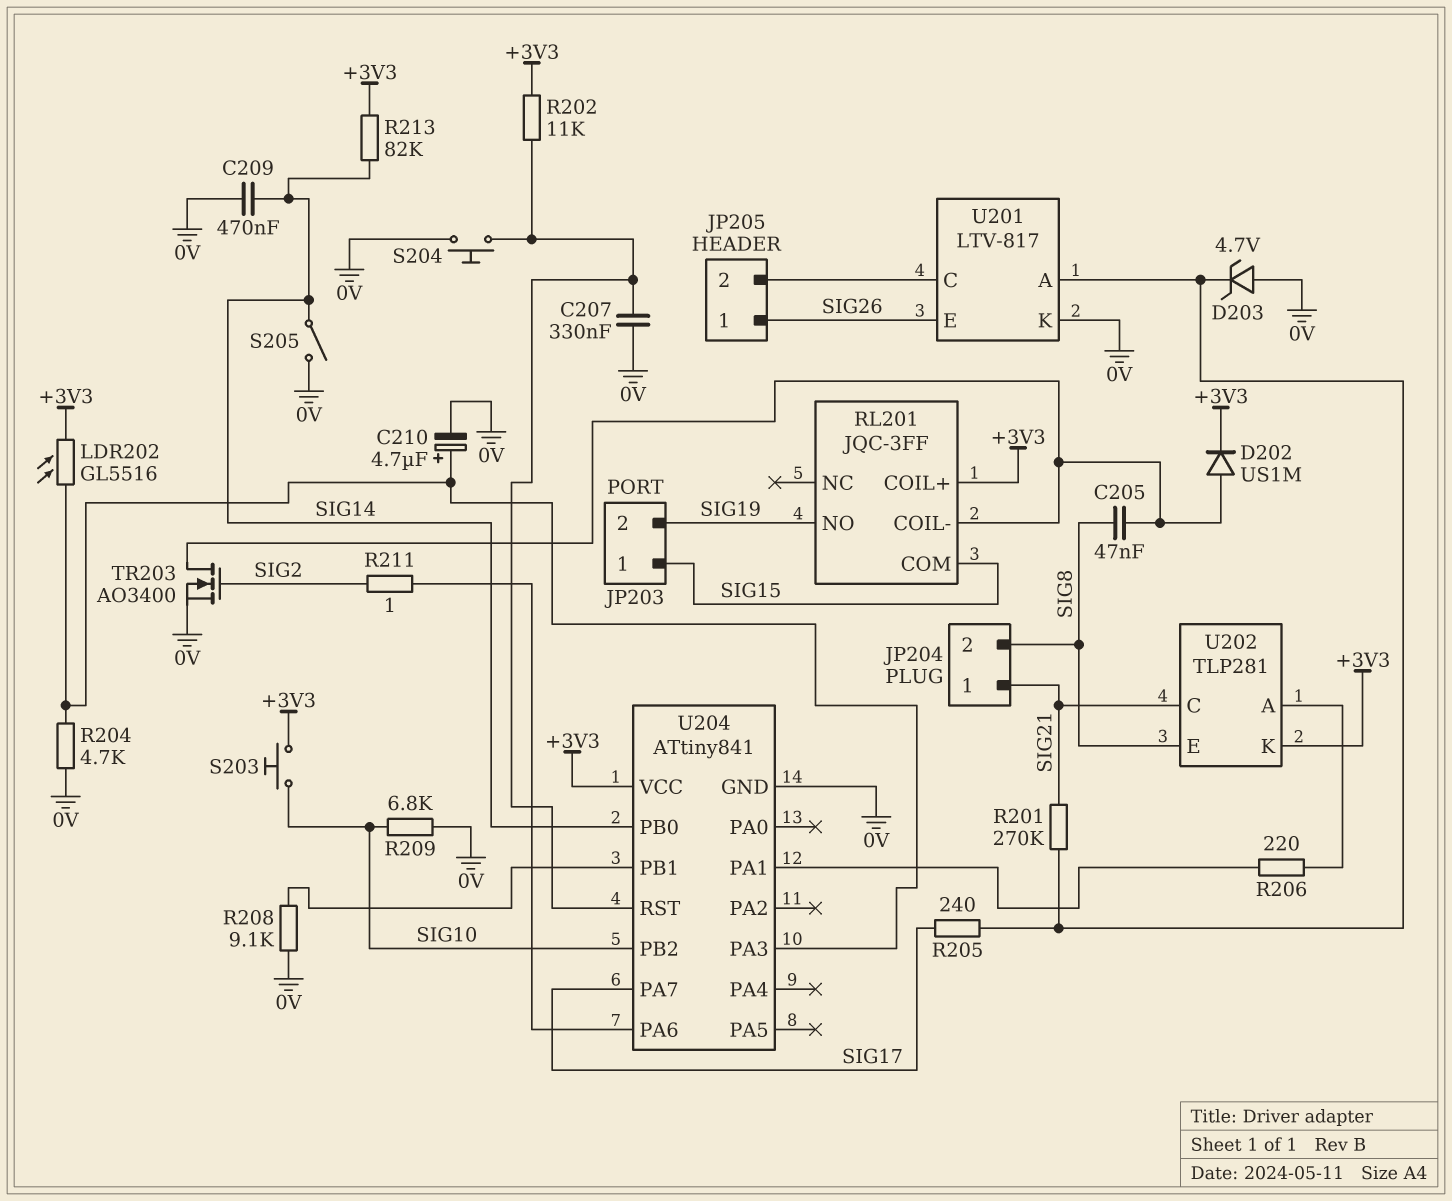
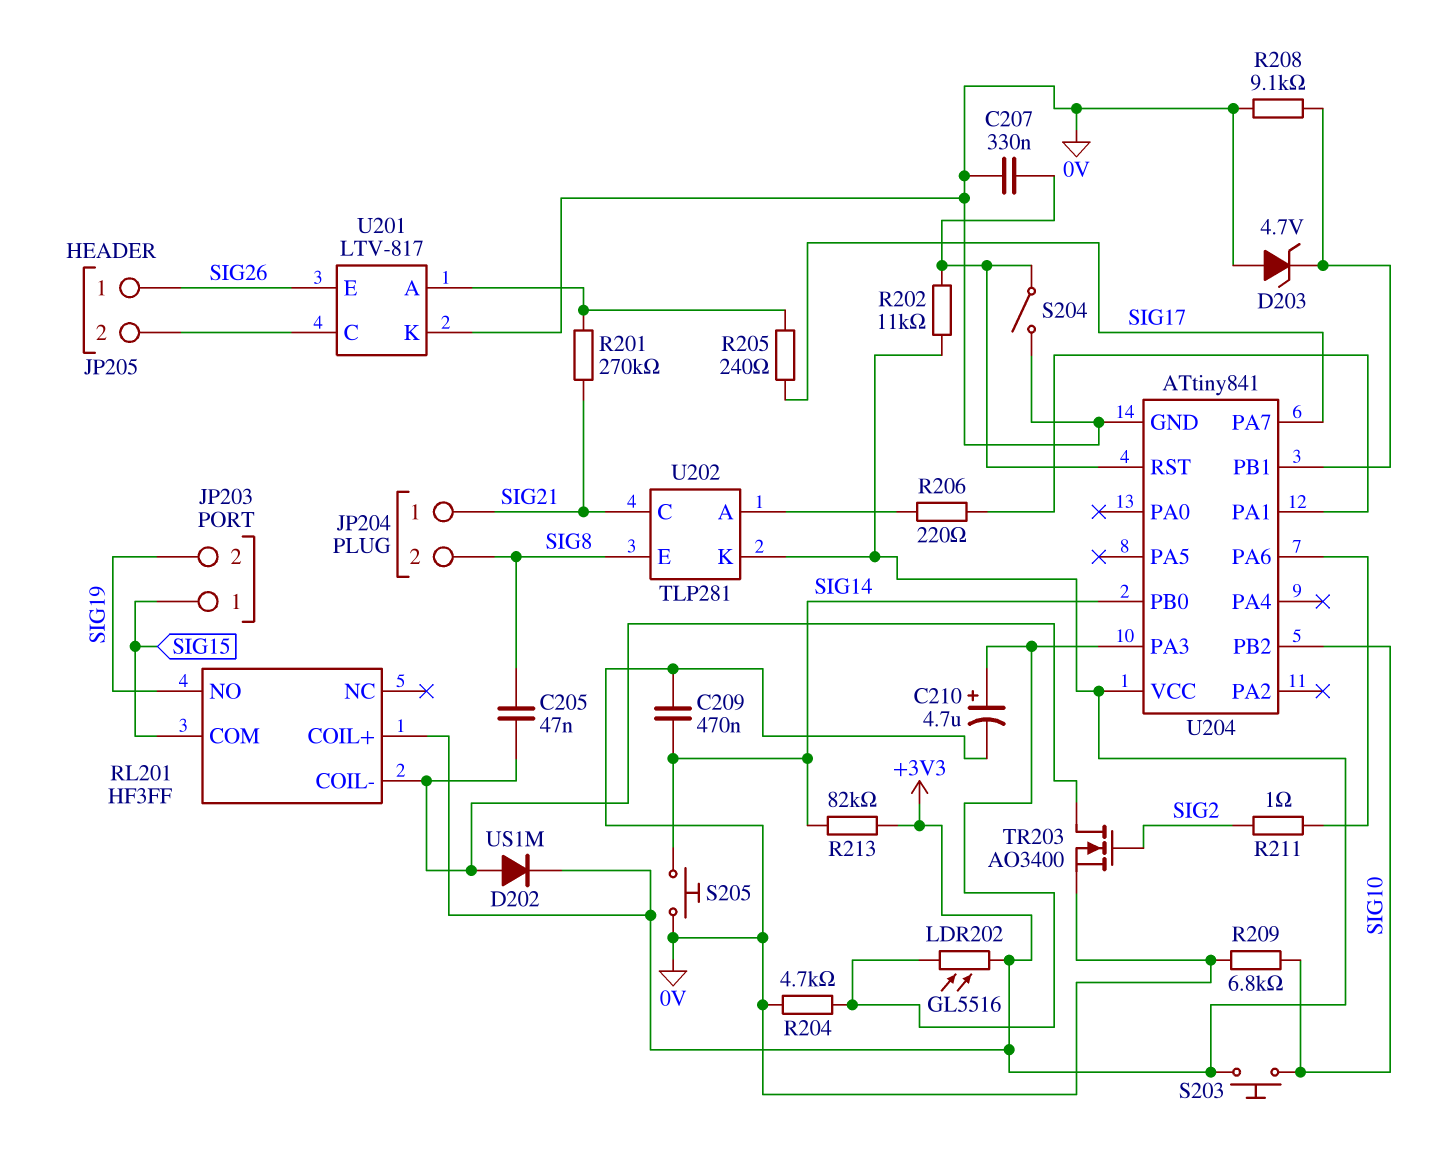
D203: zener 4.7V (A 0V, K U201/A) -> zener 4.7V (A 0V, K U204/PB1)
RL201: JQC-3FF -> HF3FF
S204: button (0V, U204/RST) -> switch (0V, U204/RST)
S205: switch (0V, SIG14) -> button (0V, SIG14)

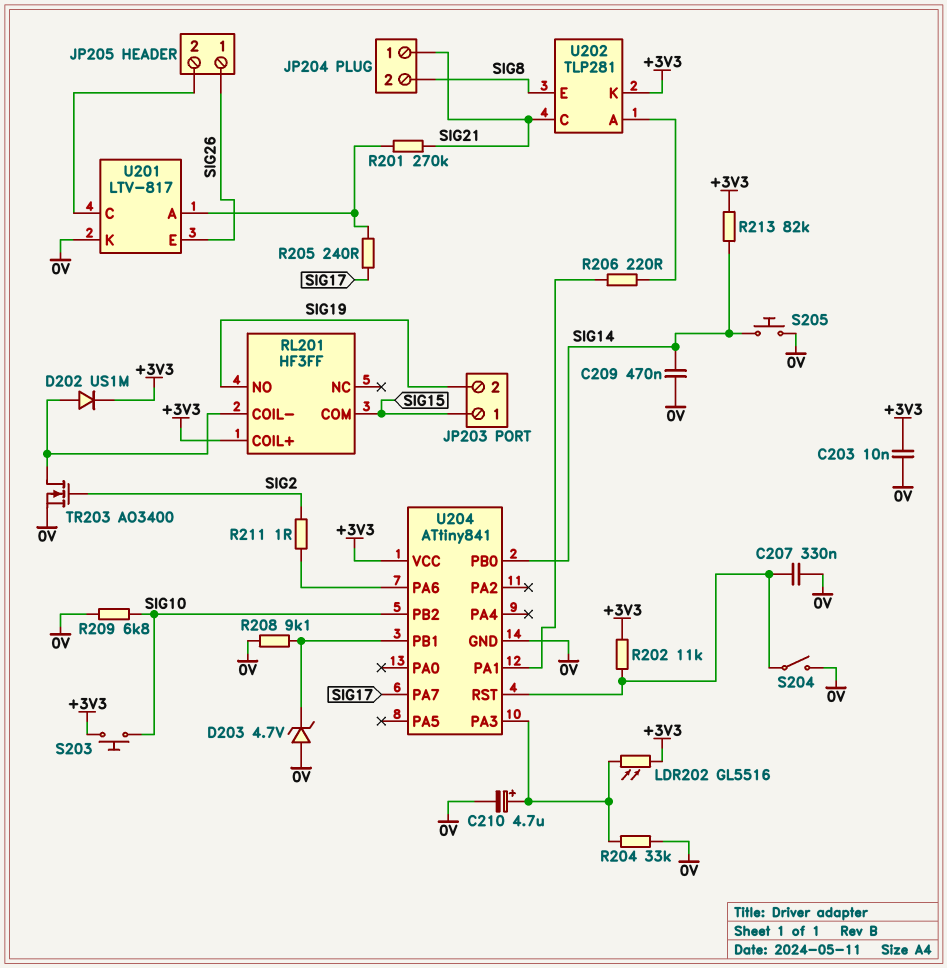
C203: none -> 10nF (+3V3, 0V)
C205: 47nF (RL201/COIL-, SIG8) -> none
R204: 4.7k (0V, U204/PA3) -> 33k (0V, U204/PA3)

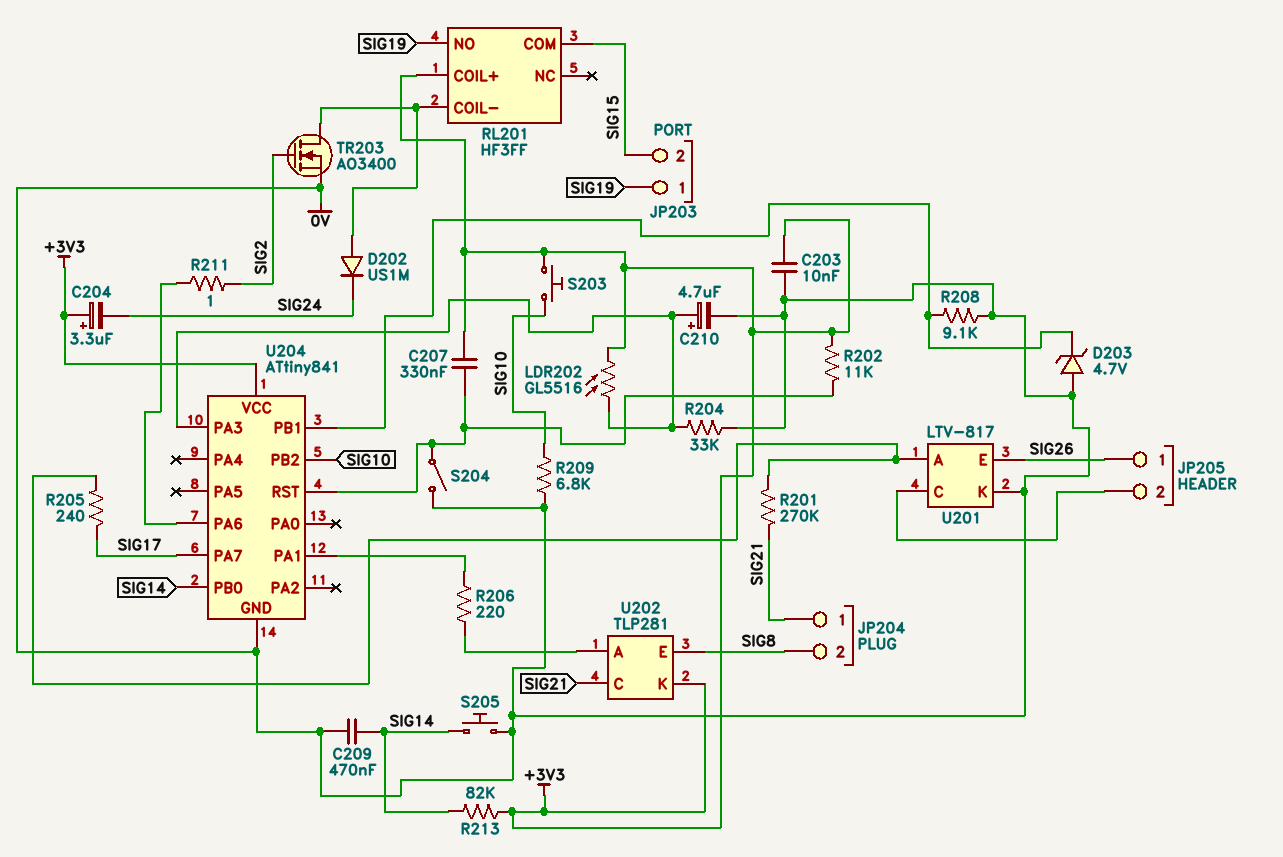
C204: none -> 3.3uF (plus +3V3, minus SIG24)
C207: 330nF (0V, U204/RST) -> 330nF (+3V3, U204/RST)
D202: diode US1M (A RL201/COIL-, K +3V3) -> diode US1M (A RL201/COIL-, K SIG24)
JP203 pin 1: SIG15 -> SIG19
JP203 pin 2: SIG19 -> SIG15

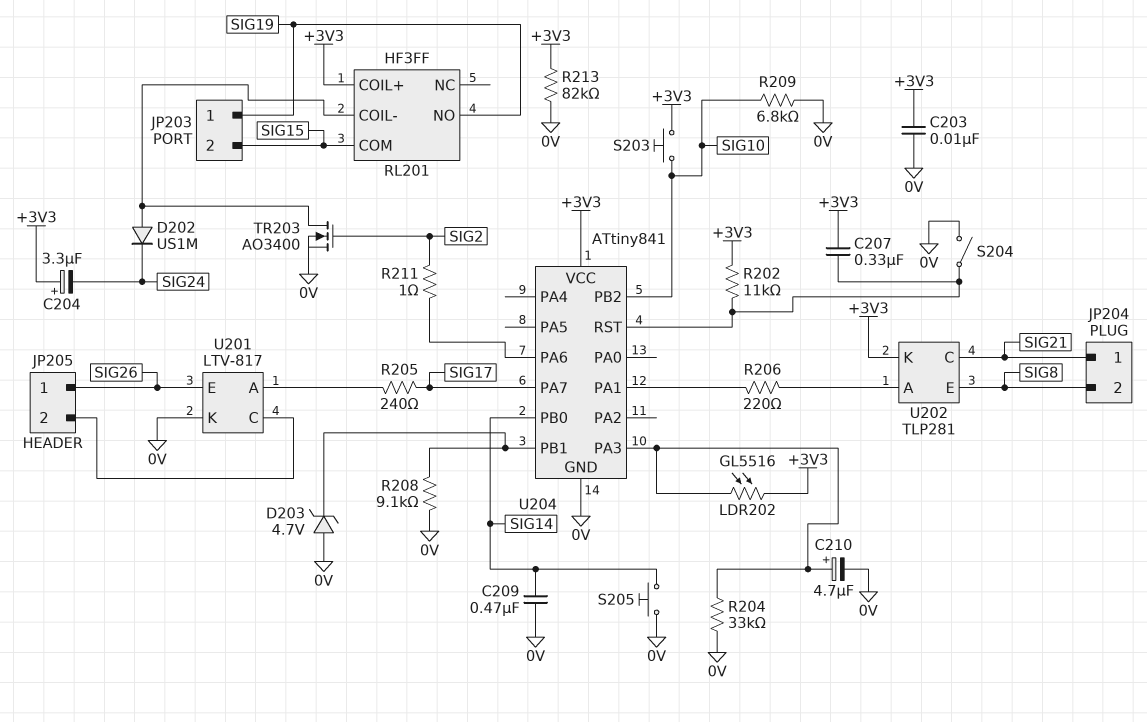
R201: 270k (SIG21, U201/A) -> none
R213: 82k (+3V3, SIG14) -> 82k (+3V3, 0V)

